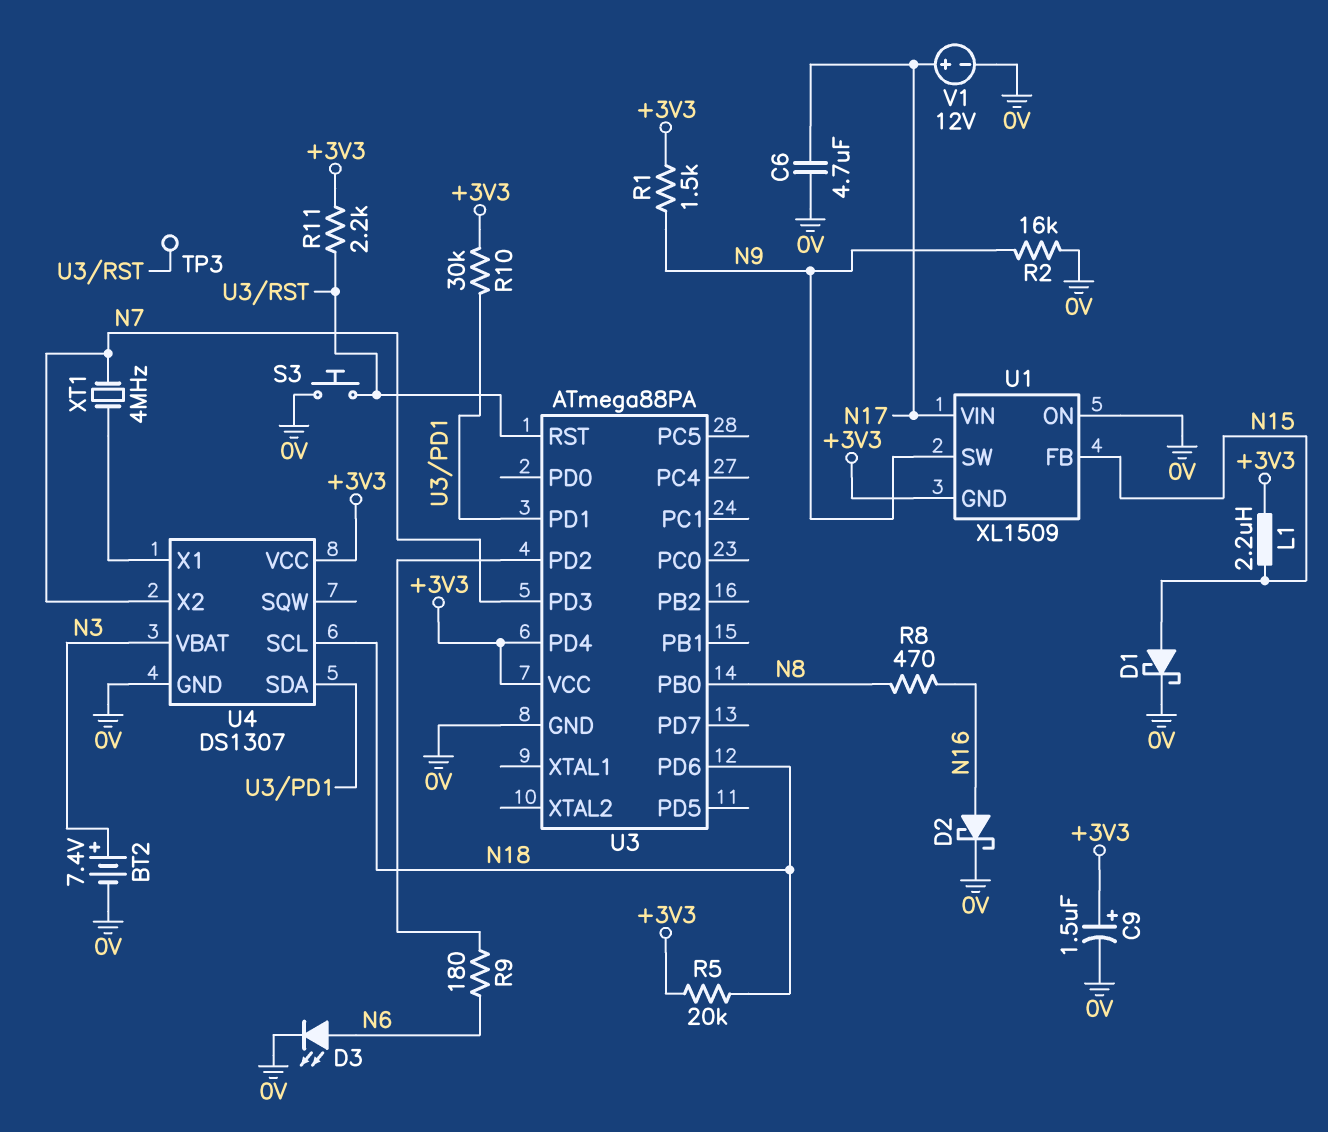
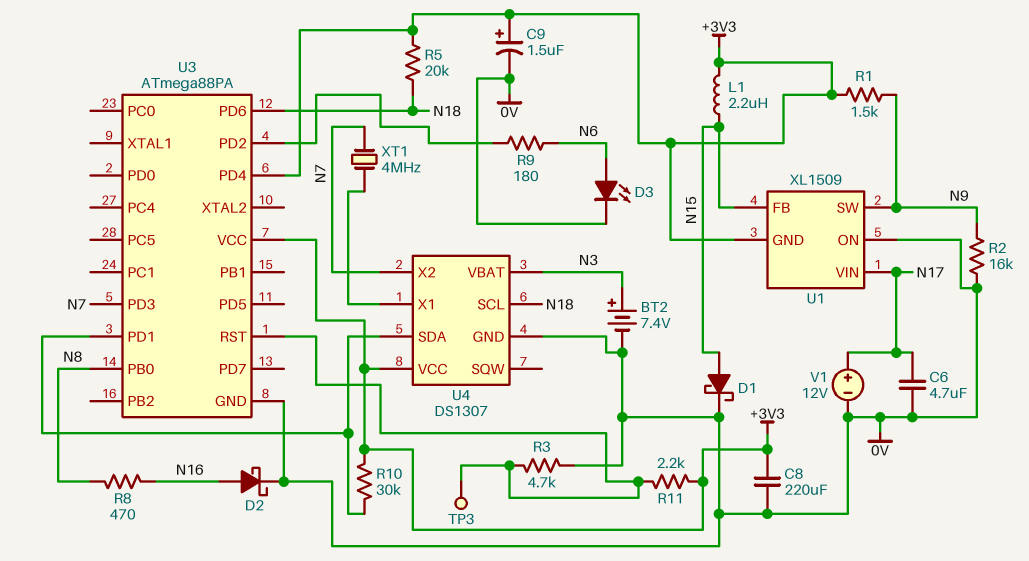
C8: none -> 220uF (+3V3, 0V)
R3: none -> 4.7k (0V, U3/RST)
S3: button (0V, U3/RST) -> none

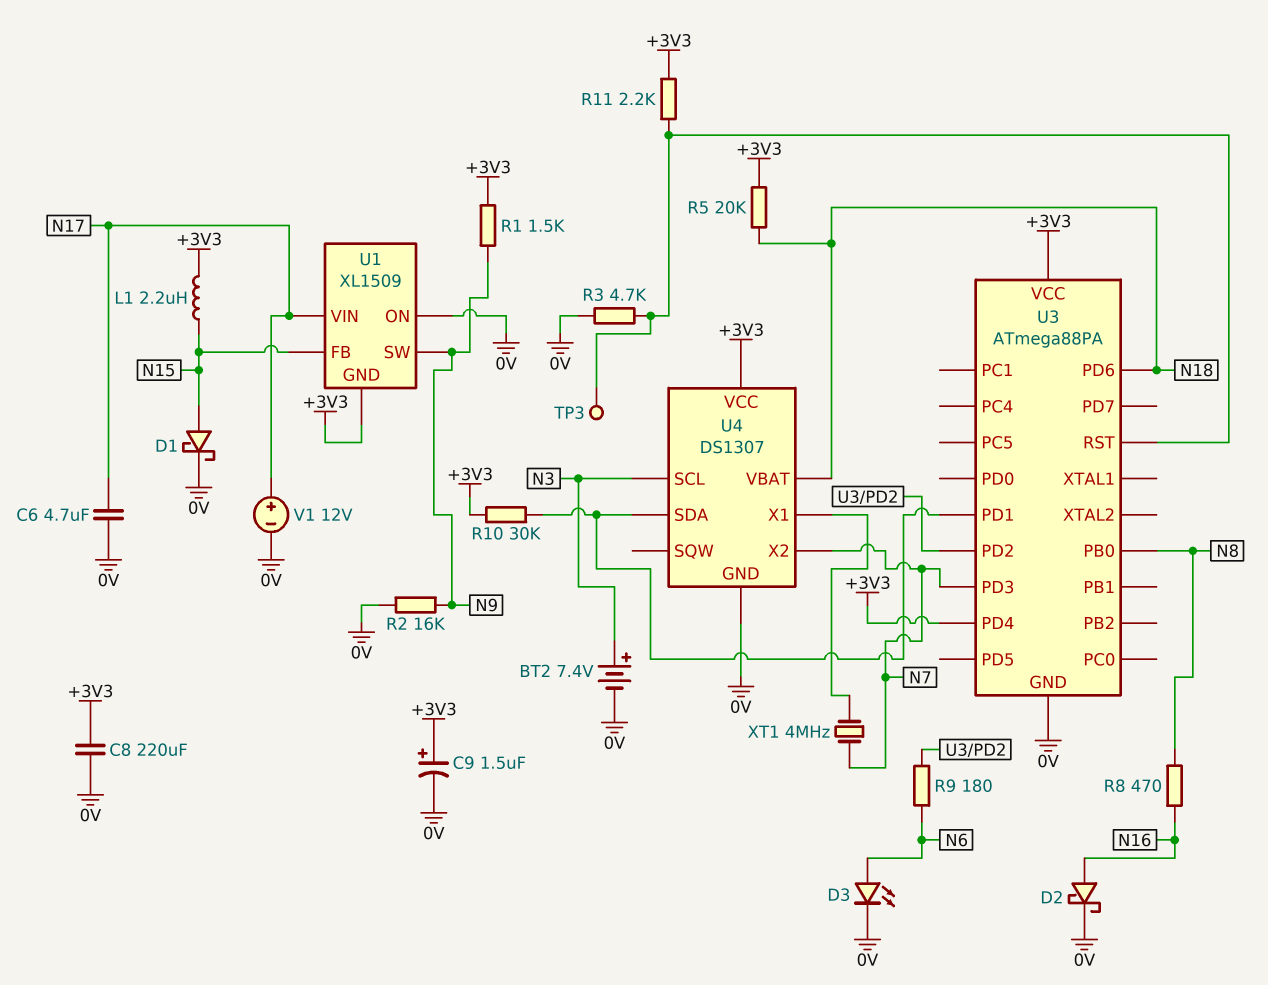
U4 pin SCL: N18 -> N3
U4 pin VBAT: N3 -> N18

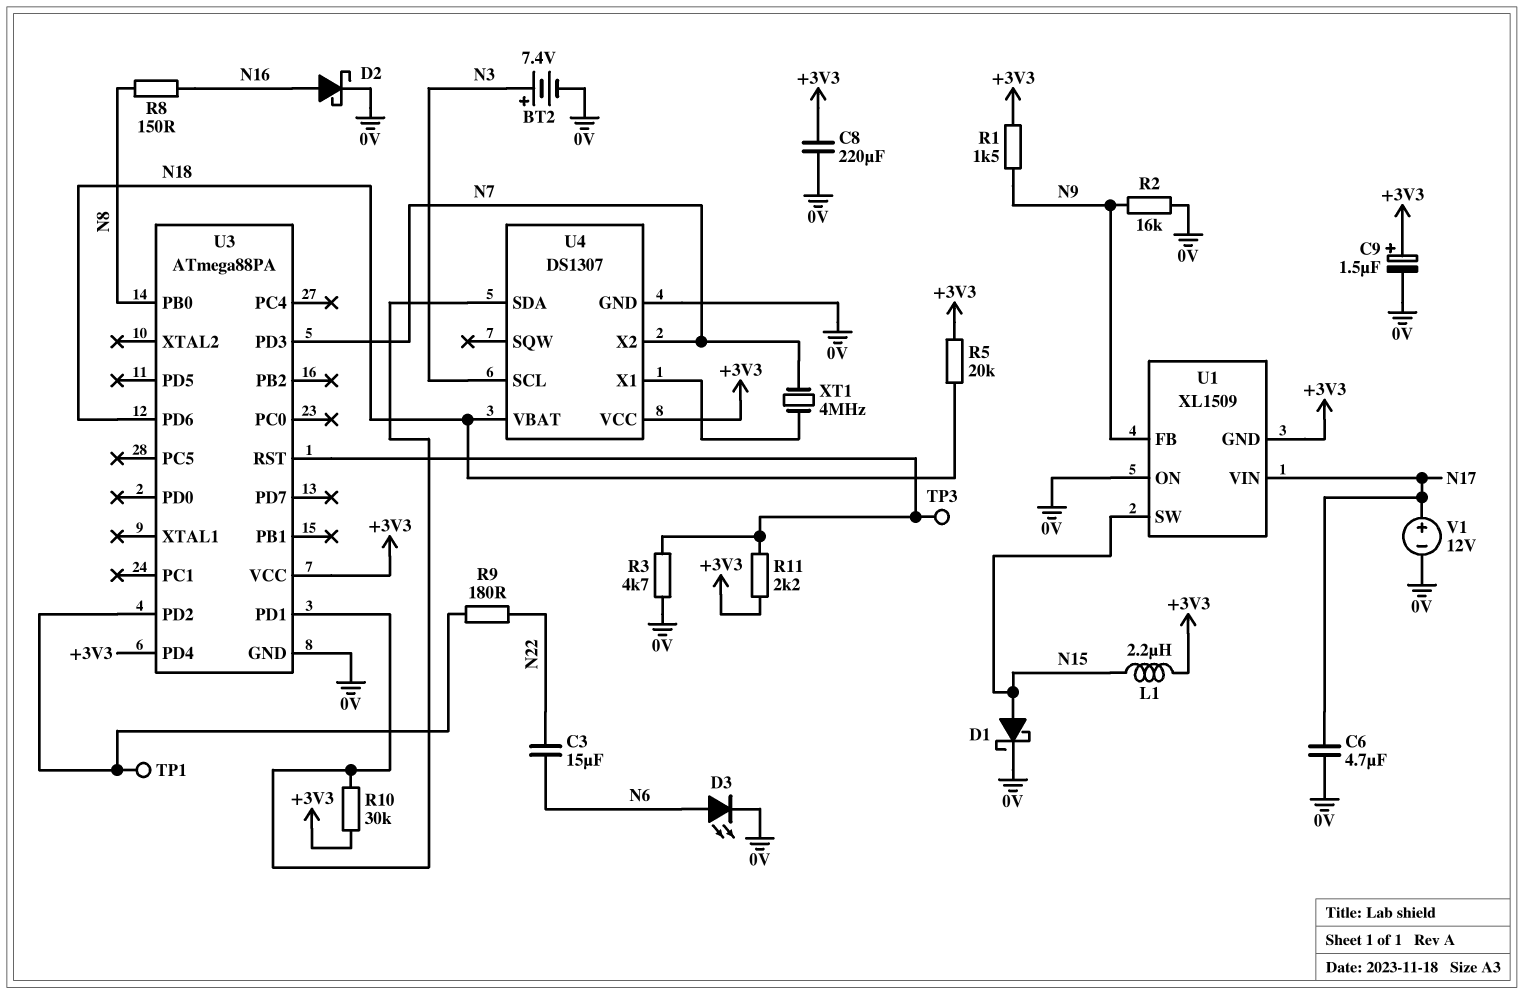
C3: none -> 15uF (N6, N22)
R8: 470 (N8, N16) -> 150 (N8, N16)
R9: 180 (N6, U3/PD2) -> 180 (N22, U3/PD2)
TP1: none -> test point (U3/PD2)
U1 pin FB: N15 -> N9
U1 pin SW: N9 -> N15

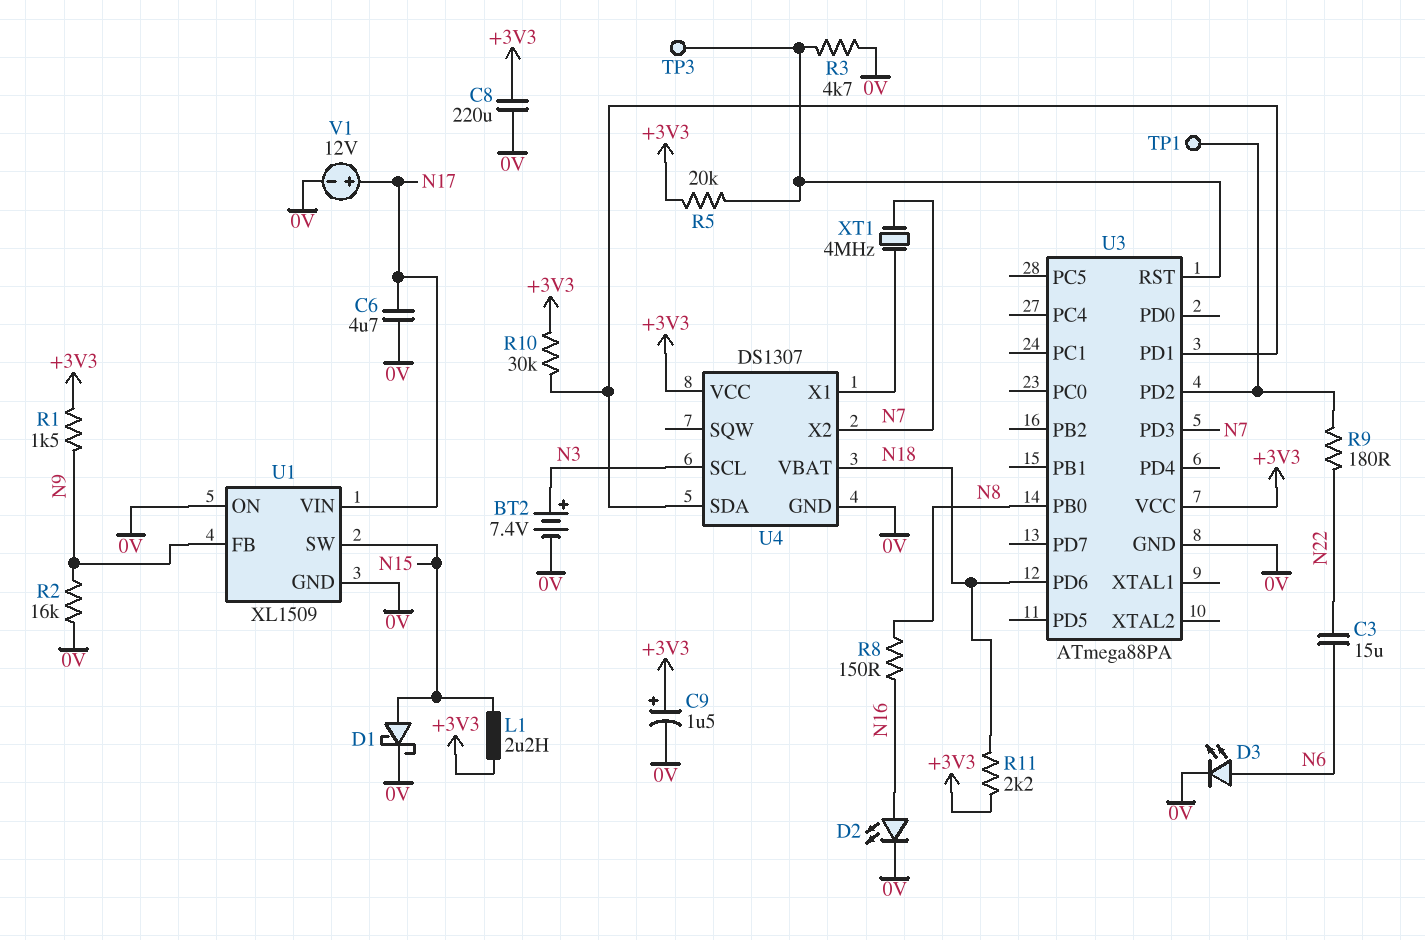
D2: schottky (A N16, K 0V) -> LED (A N16, K 0V)
R5: 20k (+3V3, N18) -> 20k (+3V3, U3/RST)
R11: 2.2k (+3V3, U3/RST) -> 2.2k (+3V3, N18)
U1 pin GND: +3V3 -> 0V
U3 pin PD4: +3V3 -> none

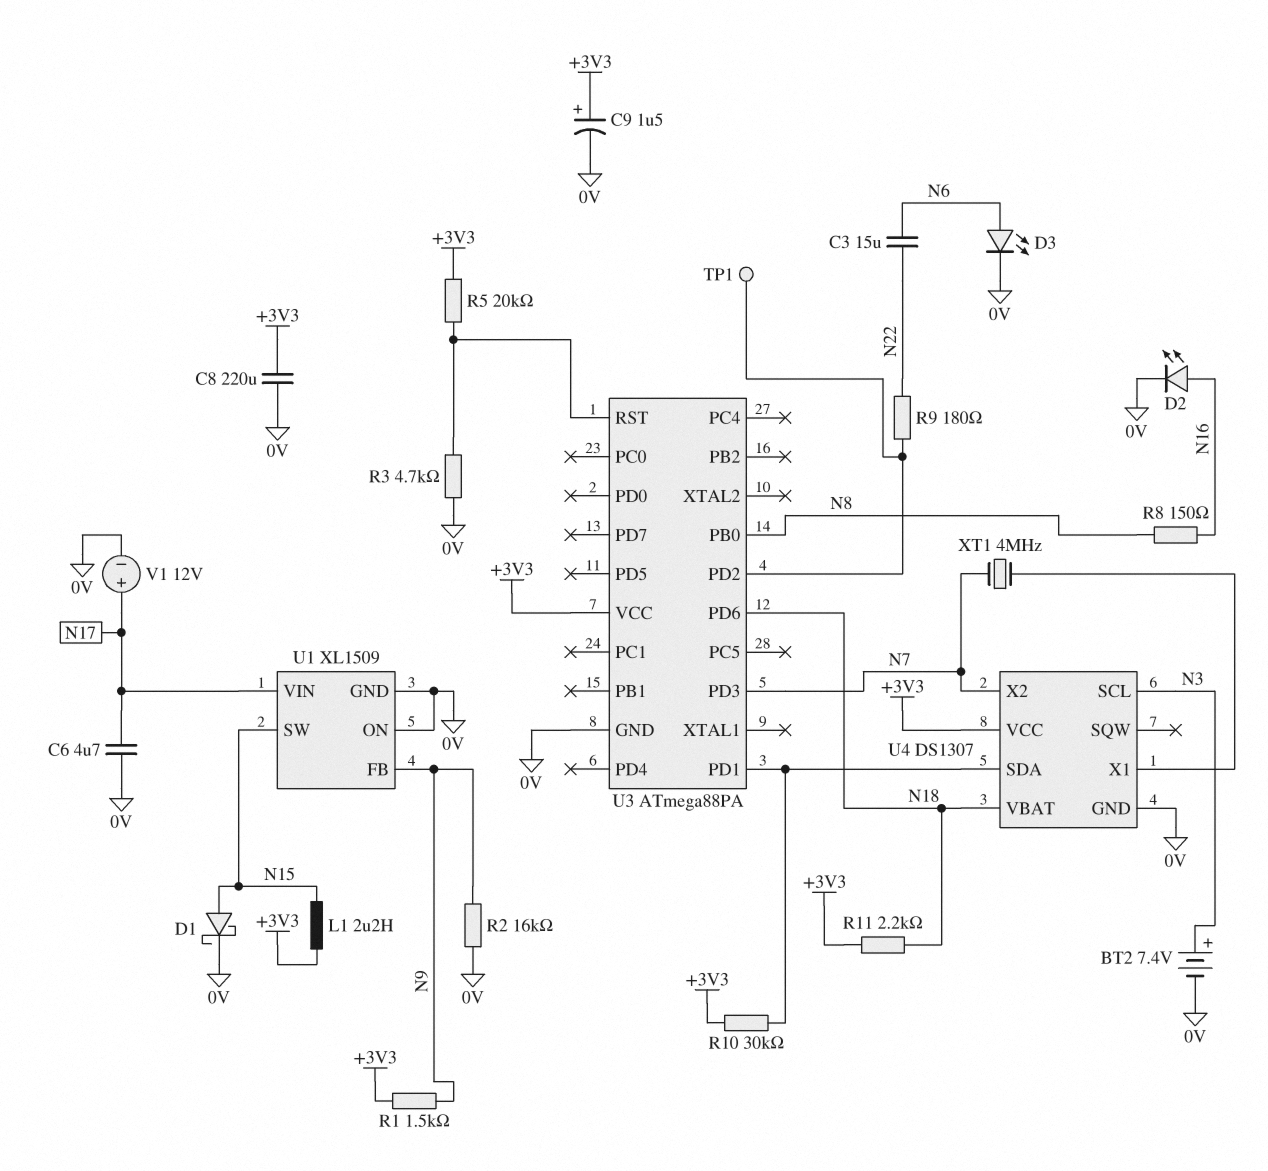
TP3: test point (U3/RST) -> none

